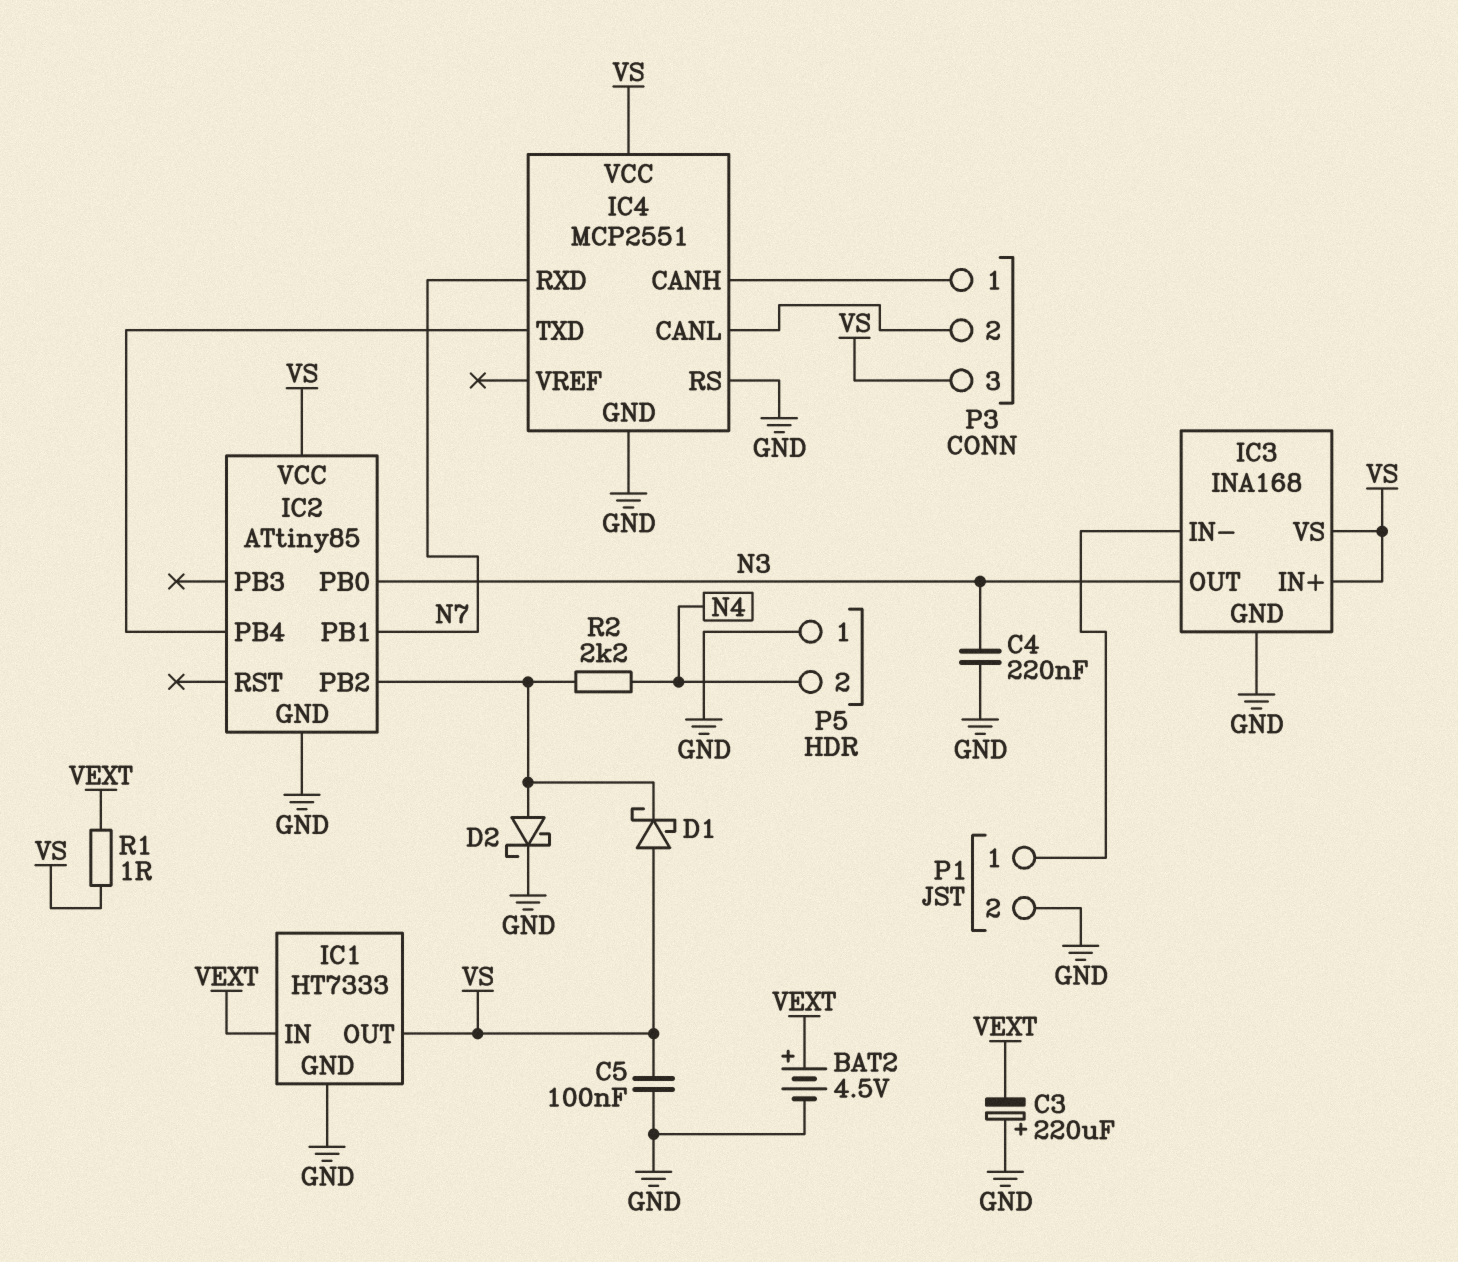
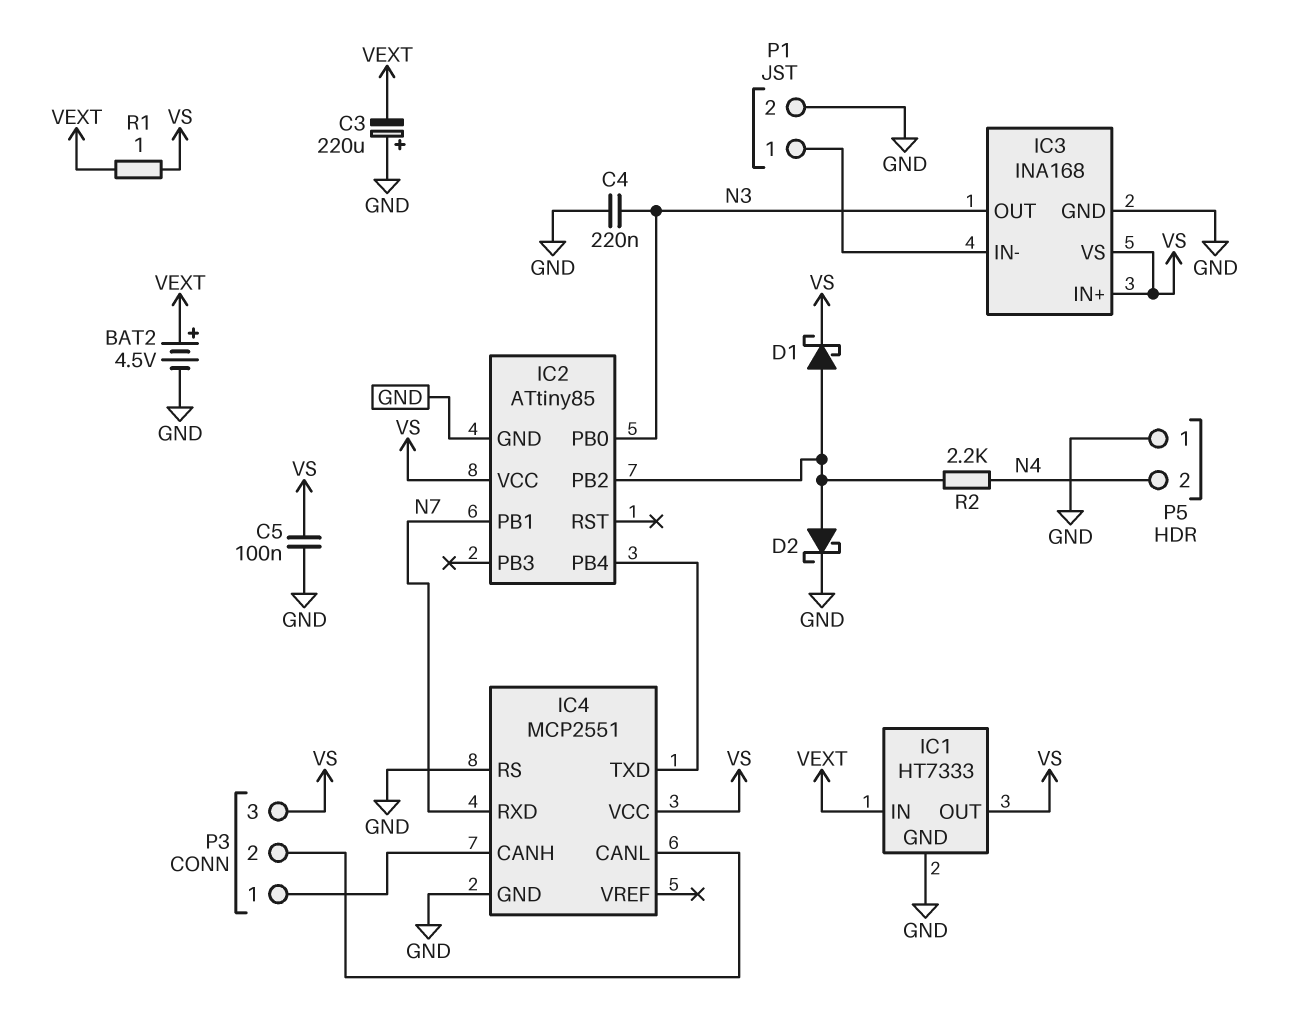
D1: schottky (A VS, K IC2/PB2) -> schottky (A IC2/PB2, K VS)

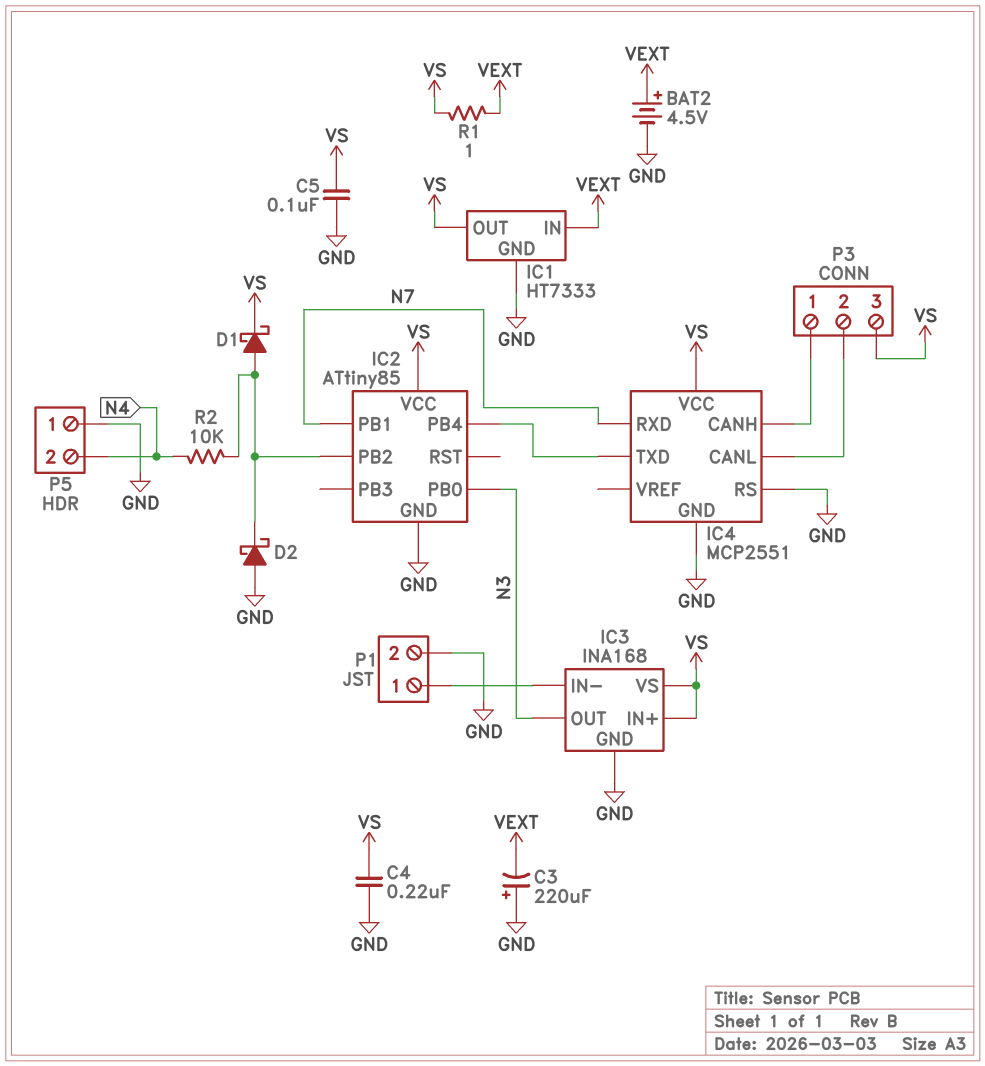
C4: 220nF (GND, N3) -> 220nF (GND, VS)
D2: schottky (A IC2/PB2, K GND) -> schottky (A GND, K IC2/PB2)
R2: 2.2k (IC2/PB2, N4) -> 10k (IC2/PB2, N4)

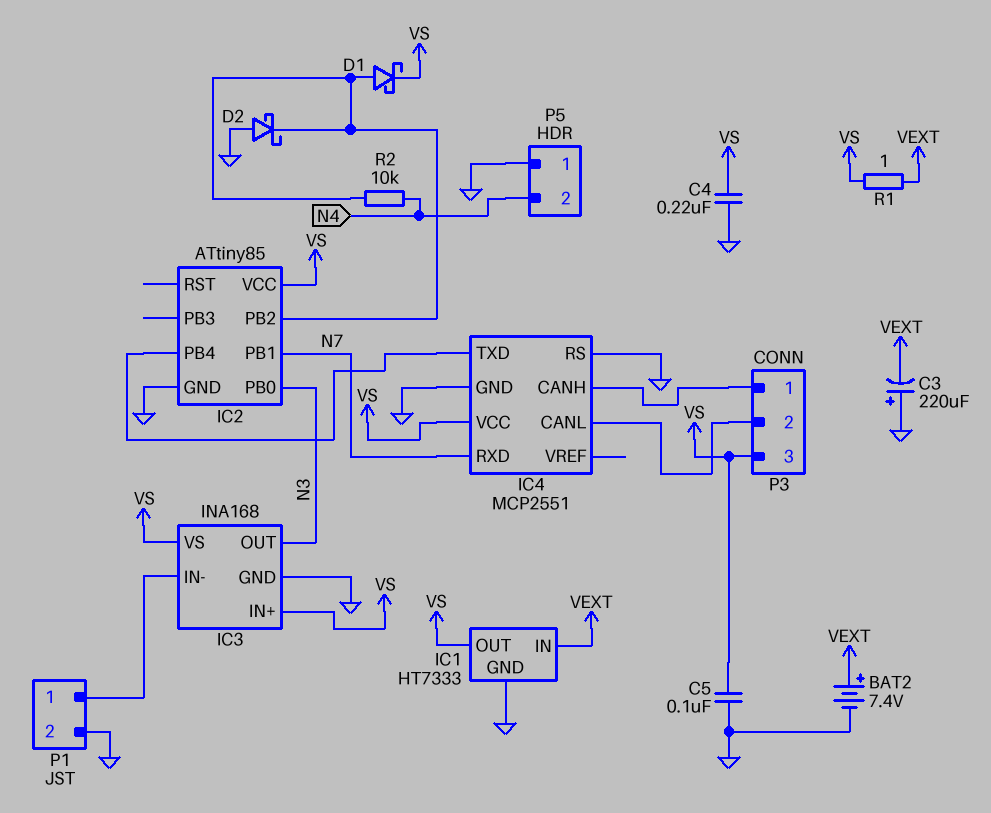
BAT2: 4.5V (plus VEXT, minus GND) -> 7.4V (plus VEXT, minus GND)

